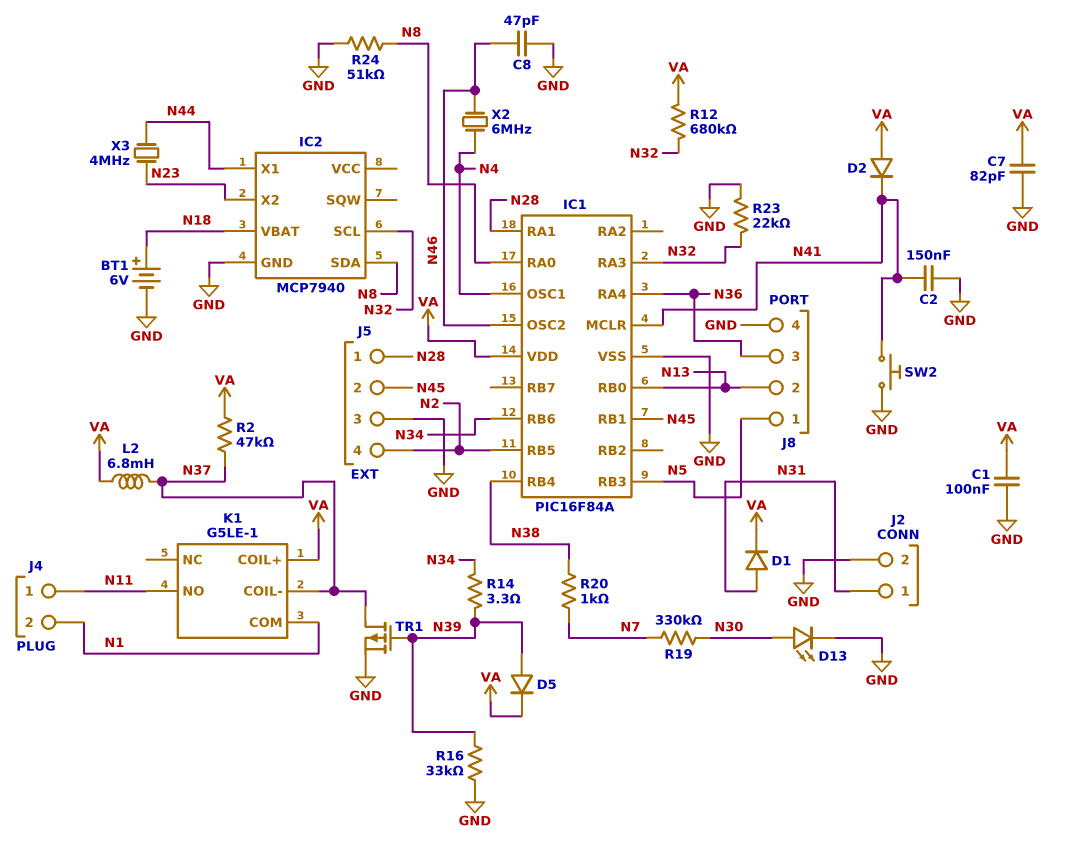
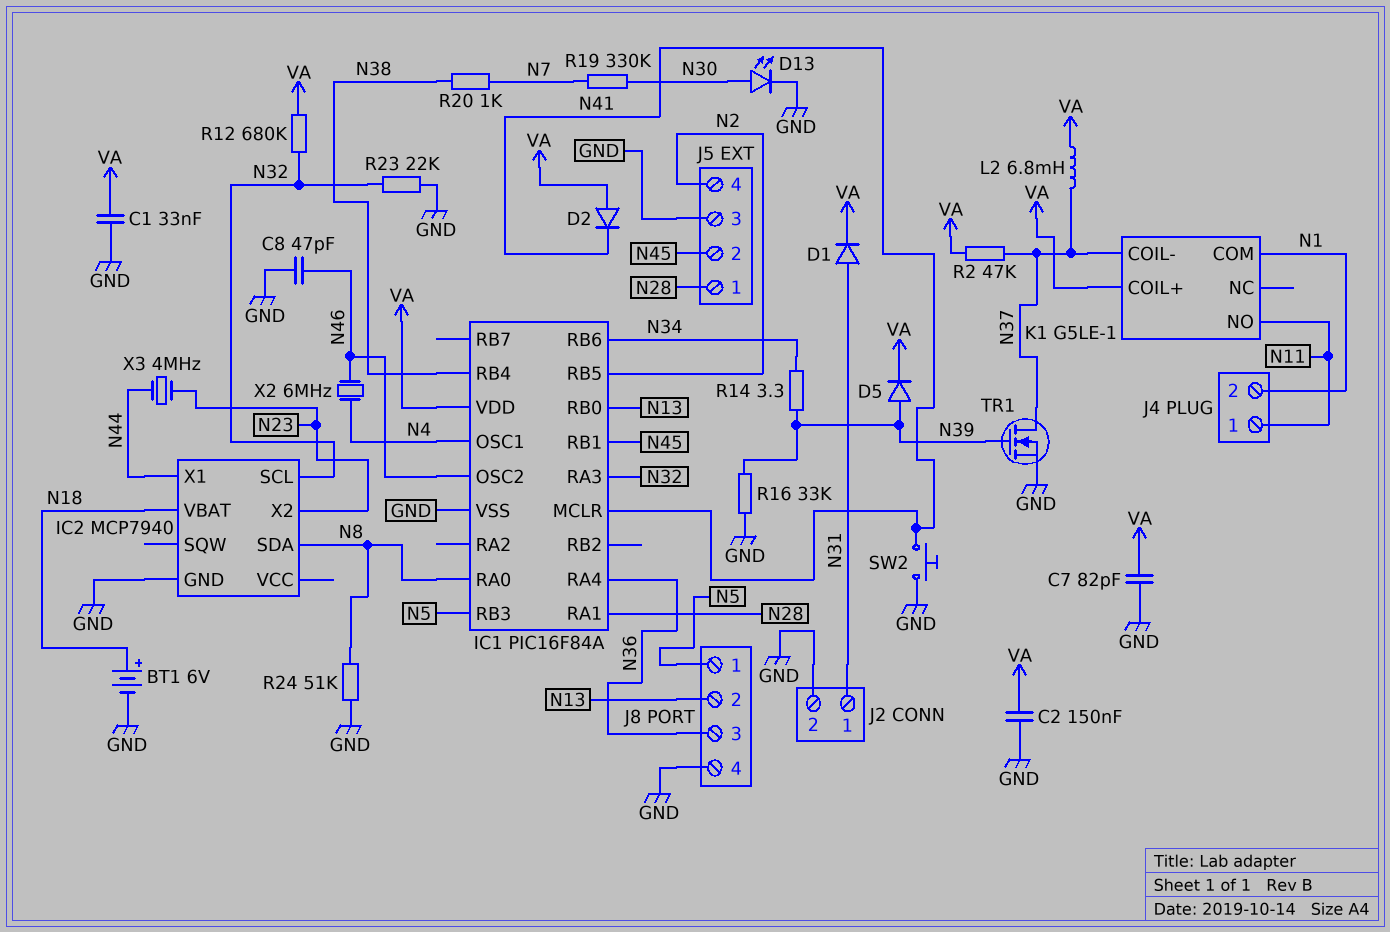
C1: 100nF (GND, VA) -> 33nF (GND, VA)
C2: 150nF (GND, N41) -> 150nF (GND, VA)
TR1: PMOS (G N39, D N37, S GND) -> NMOS (G N39, D N37, S GND)

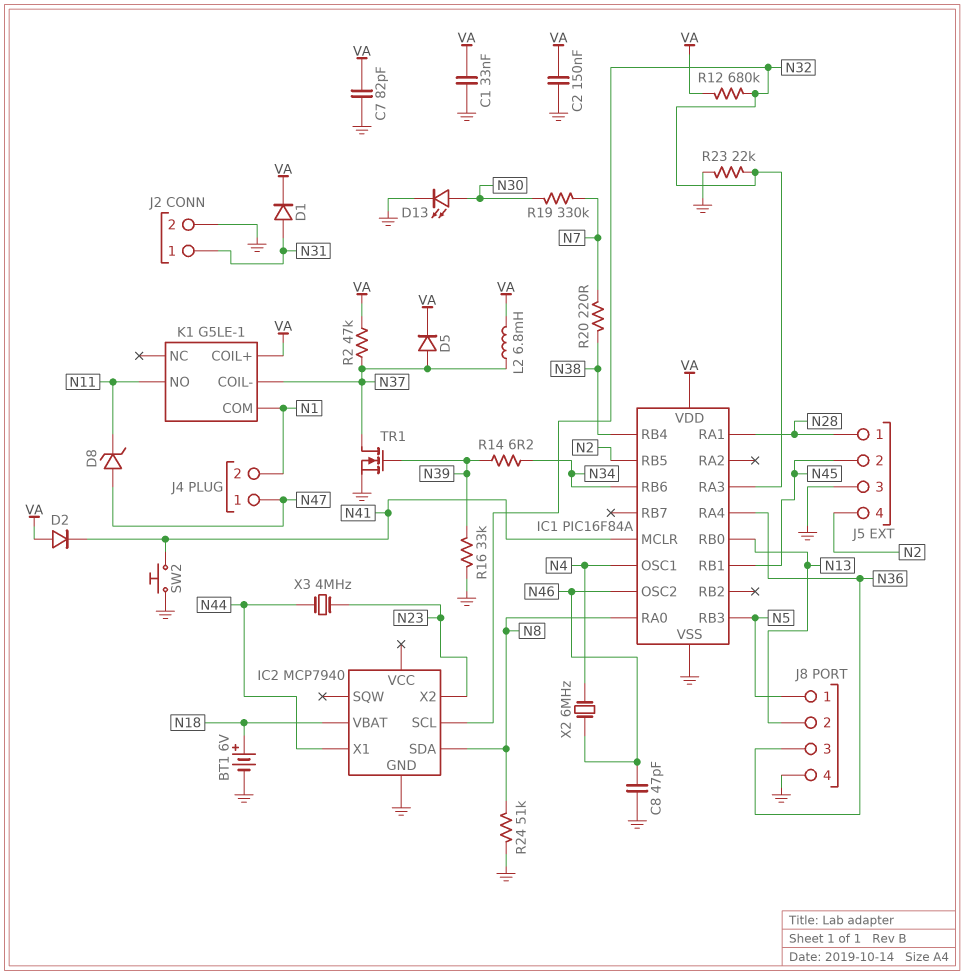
D5: diode (A N39, K VA) -> diode (A N37, K VA)
D8: none -> zener (A N47, K N11)
J4 pin 1: N11 -> N47
R14: 3.3 (N34, N39) -> 6.2 (N34, N39)
R20: 1k (N7, N38) -> 220 (N7, N38)

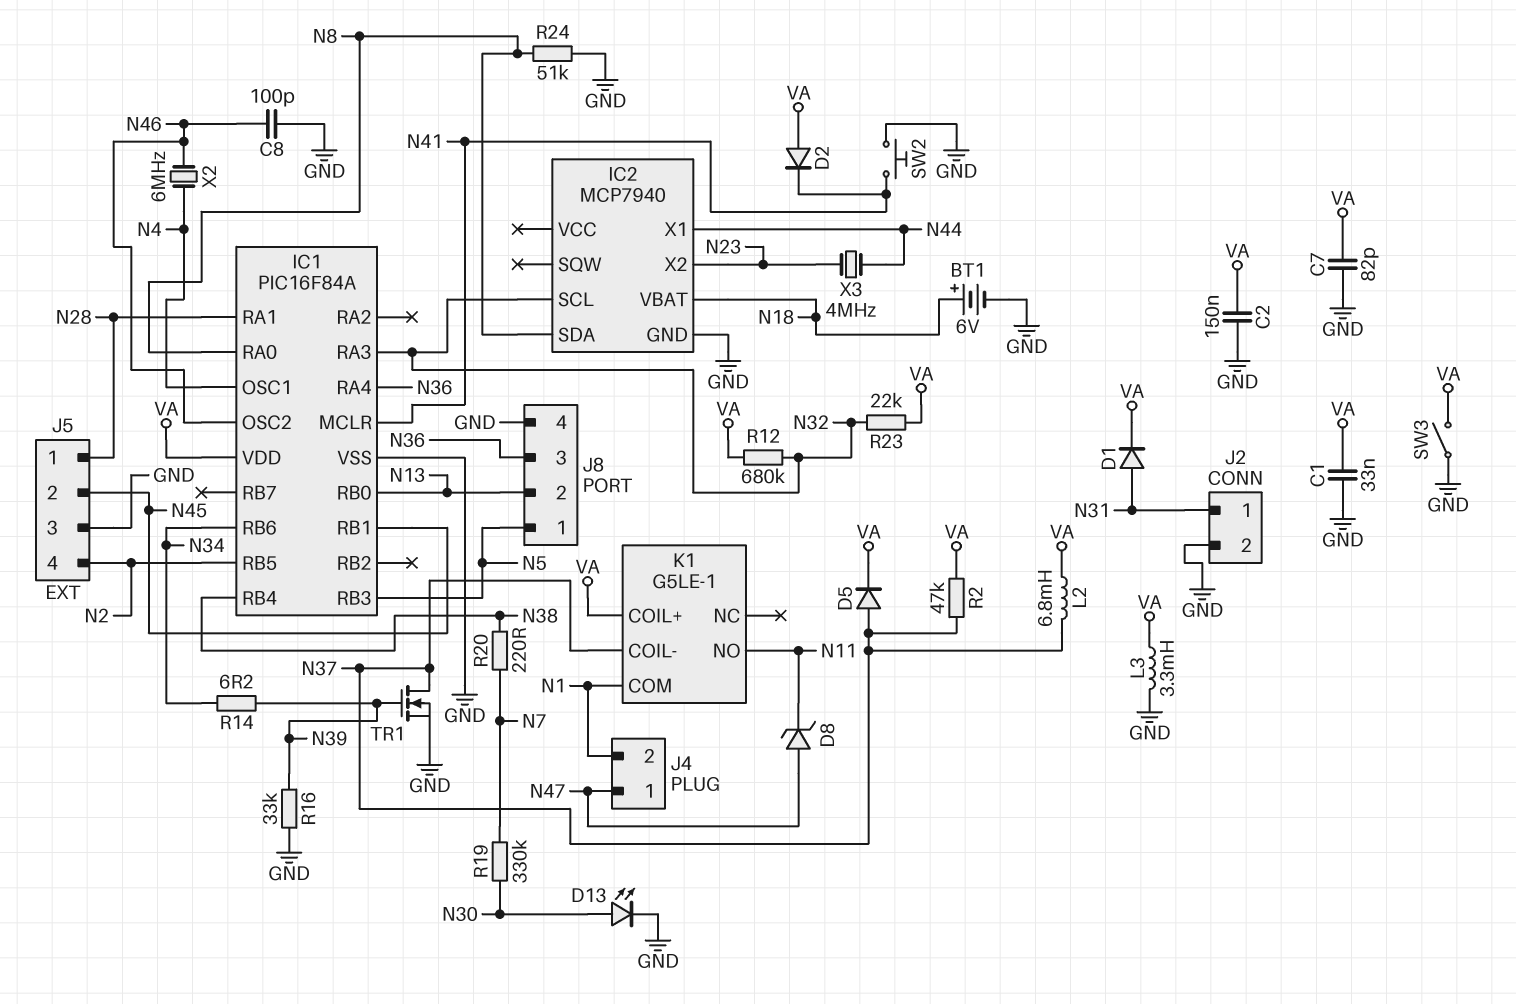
C8: 47pF (GND, N46) -> 100pF (GND, N46)
L3: none -> 3.3mH (GND, VA)
R23: 22k (GND, N32) -> 22k (N32, VA)
SW3: none -> switch (GND, VA)

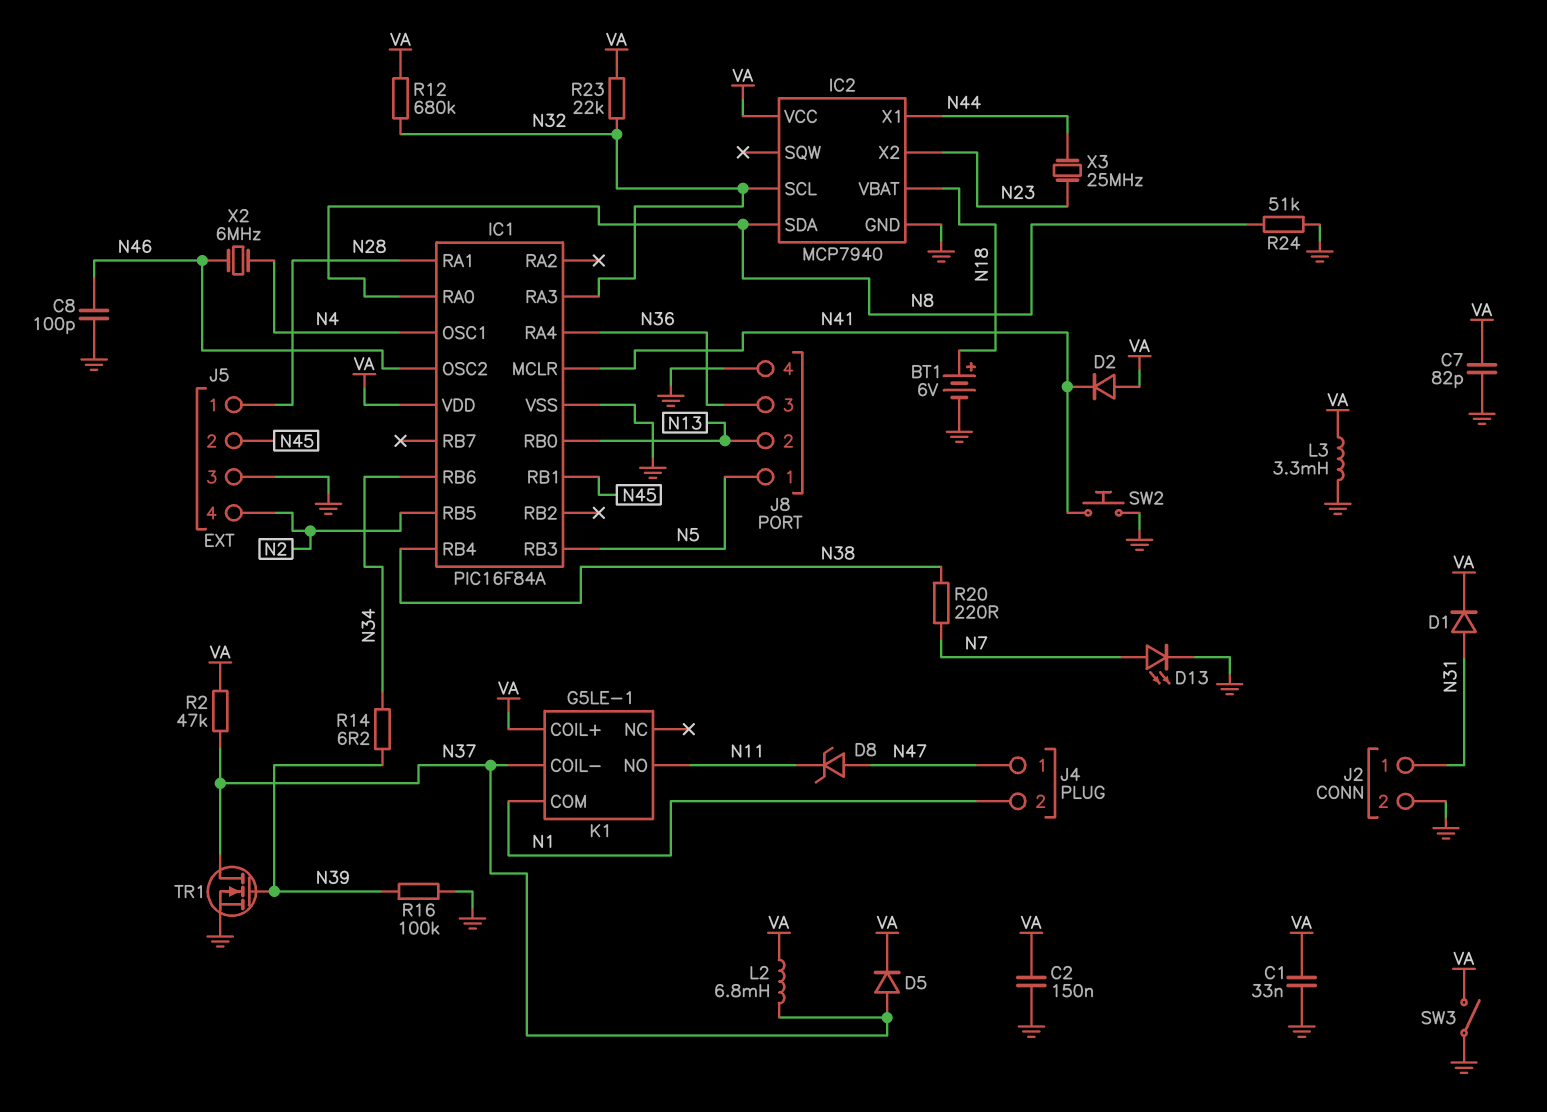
D13: LED (A N30, K GND) -> LED (A N7, K GND)
IC2 pin VCC: none -> VA
R16: 33k (GND, N39) -> 100k (GND, N39)
R19: 330k (N7, N30) -> none
X3: 4MHz (N23, N44) -> 25MHz (N23, N44)

